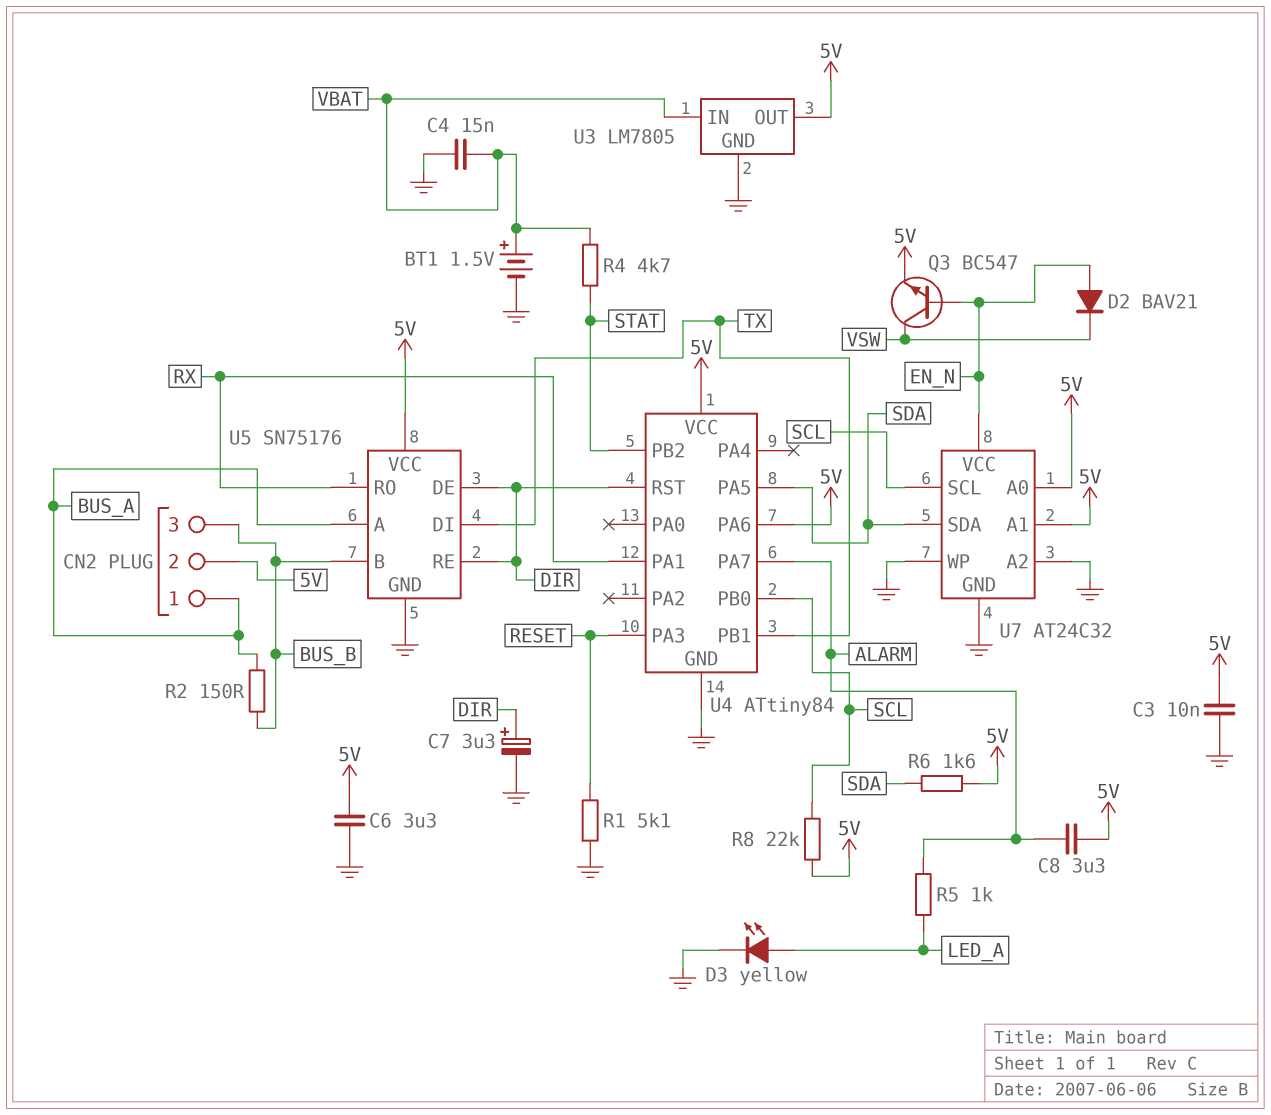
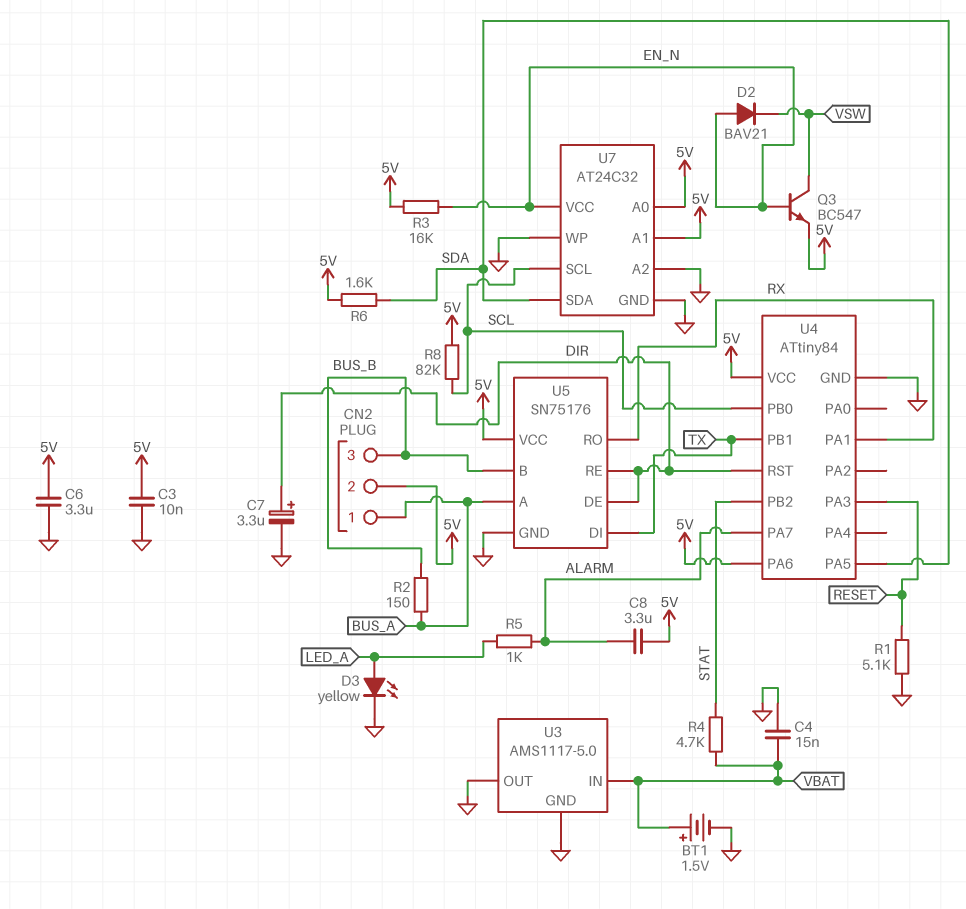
R3: none -> 16k (5V, EN_N)
R8: 22k (5V, SCL) -> 82k (5V, SCL)
U3: LM7805 -> AMS1117-5.0
U3 pin OUT: 5V -> GND

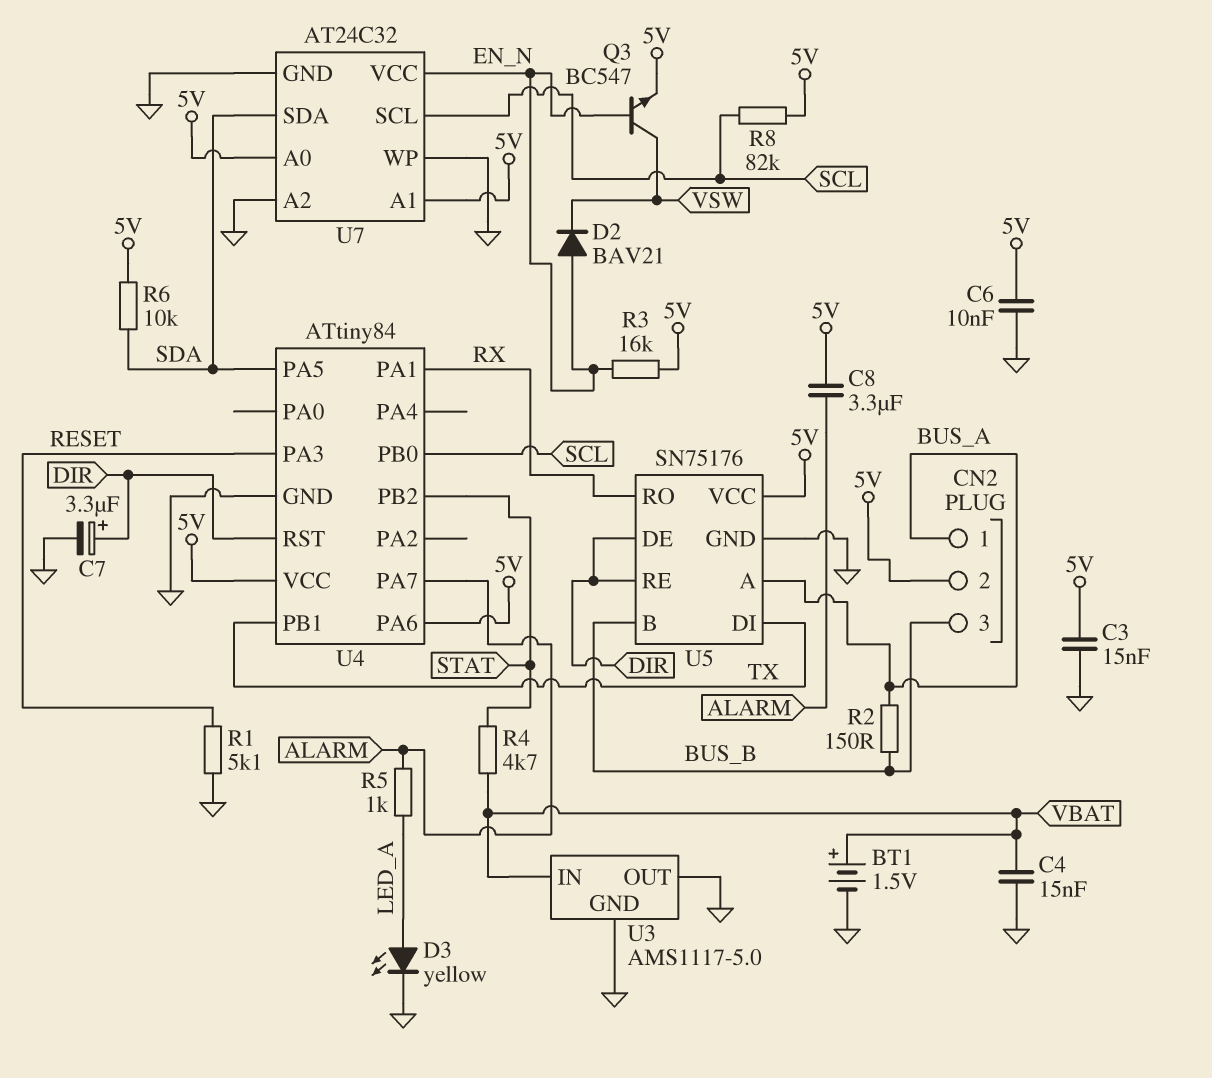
C3: 10nF (5V, GND) -> 15nF (5V, GND)
C6: 3.3uF (5V, GND) -> 10nF (5V, GND)
R6: 1.6k (5V, SDA) -> 10k (5V, SDA)

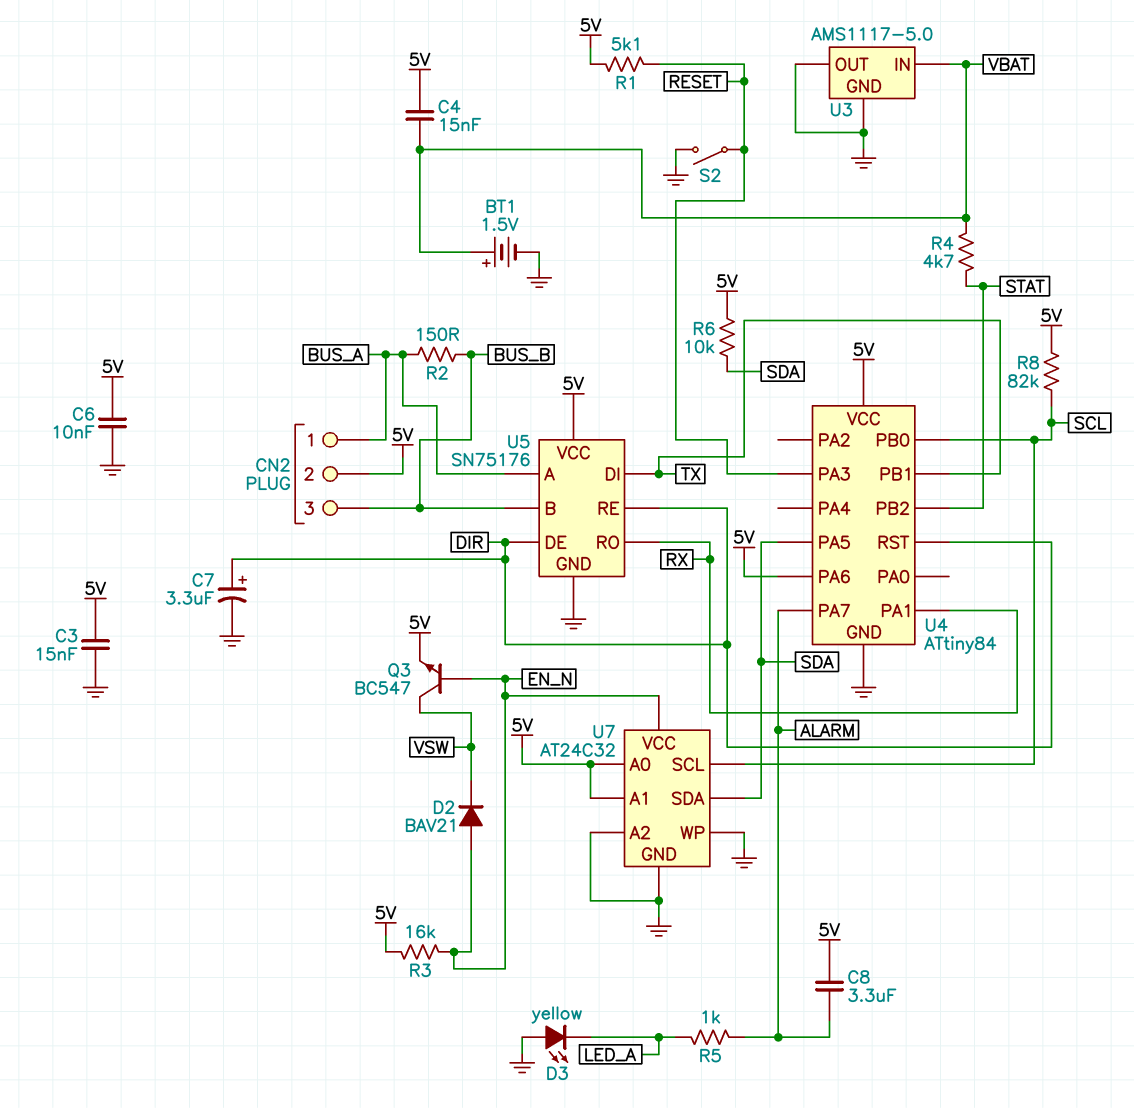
C4: 15nF (GND, VBAT) -> 15nF (5V, VBAT)
D3: LED yellow (A LED_A, K GND) -> LED yellow (A GND, K LED_A)
R1: 5.1k (GND, RESET) -> 5.1k (5V, RESET)
S2: none -> switch (GND, RESET)

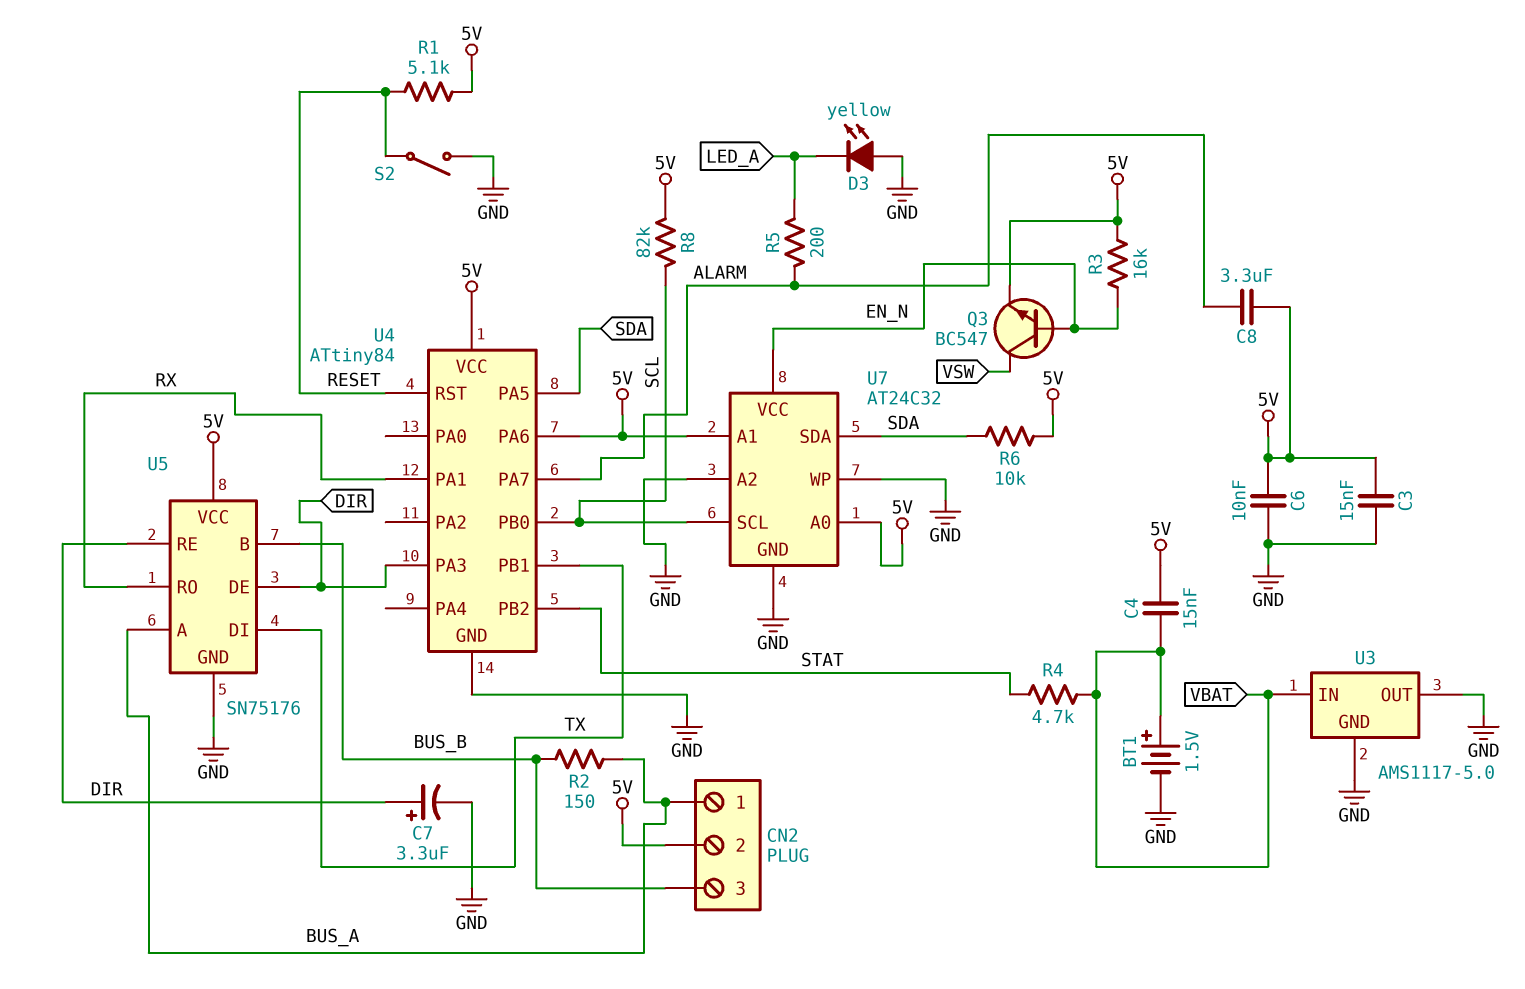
D2: diode BAV21 (A EN_N, K VSW) -> none
R5: 1k (ALARM, LED_A) -> 200 (ALARM, LED_A)
U4 pin PA3: RESET -> DIR
U4 pin RST: DIR -> RESET

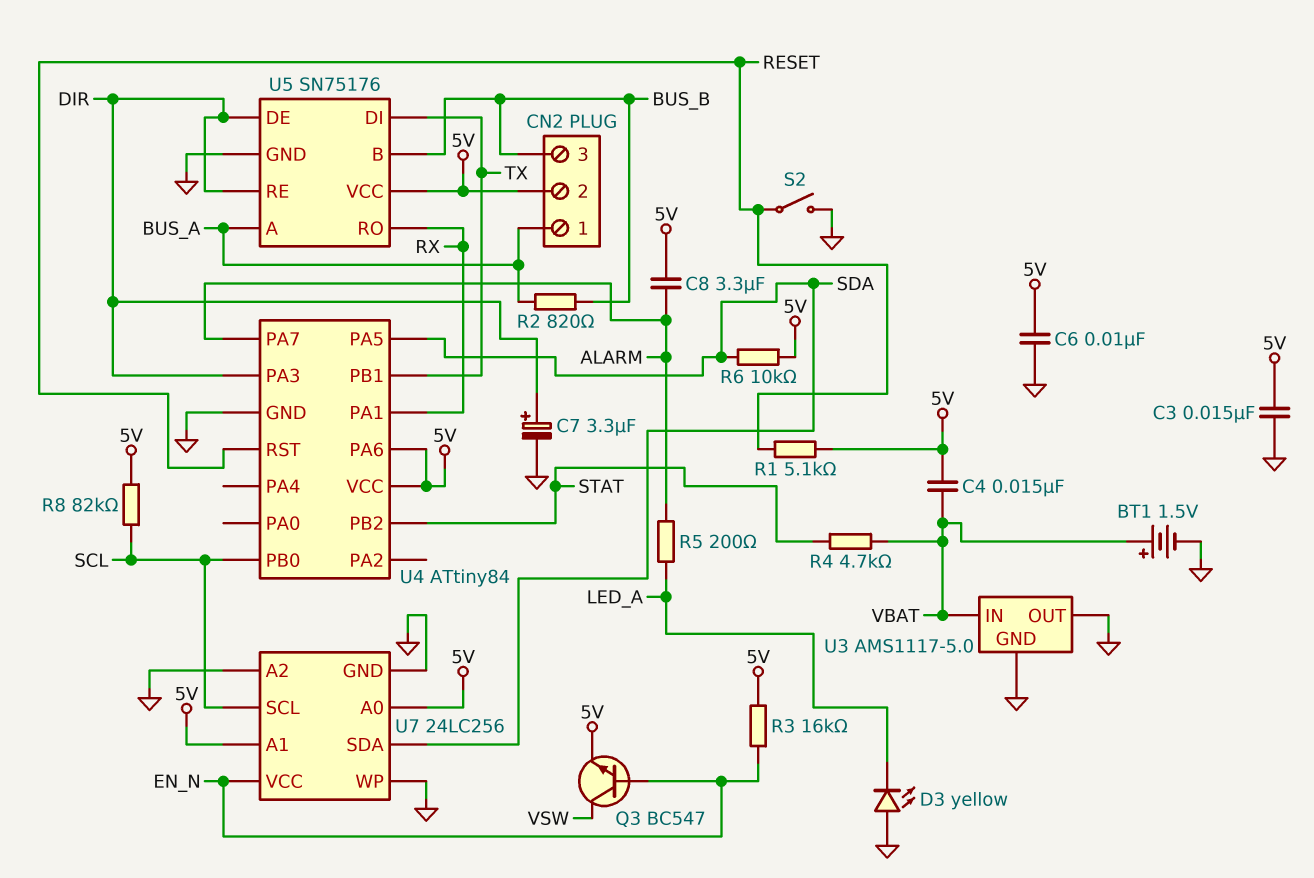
R2: 150 (BUS_A, BUS_B) -> 820 (BUS_A, BUS_B)
U7: AT24C32 -> 24LC256

